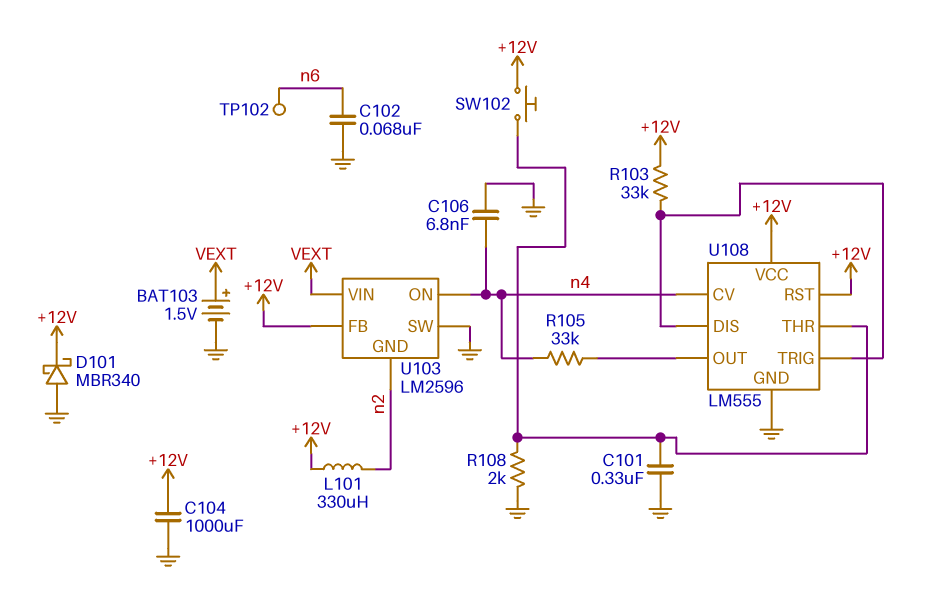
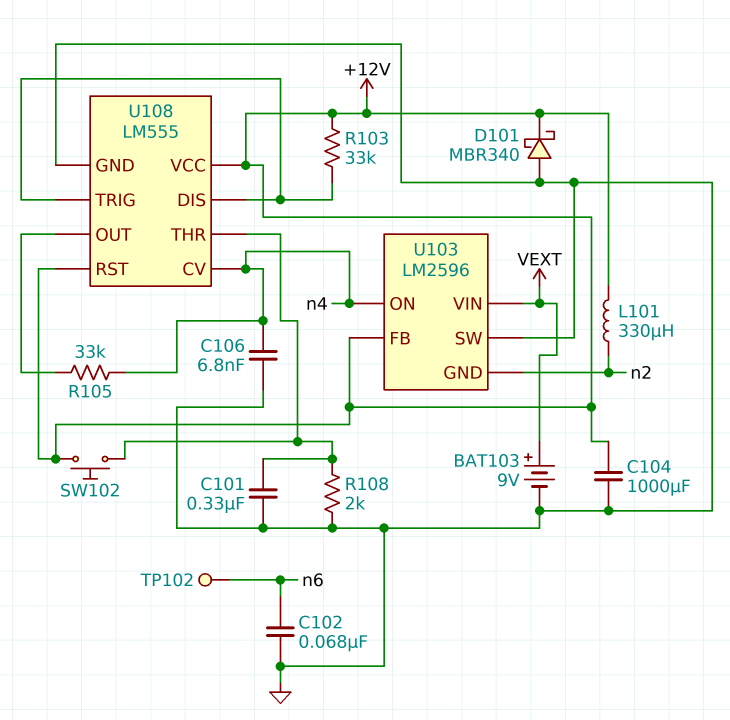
BAT103: 1.5V (plus VEXT, minus GND) -> 9V (plus VEXT, minus GND)

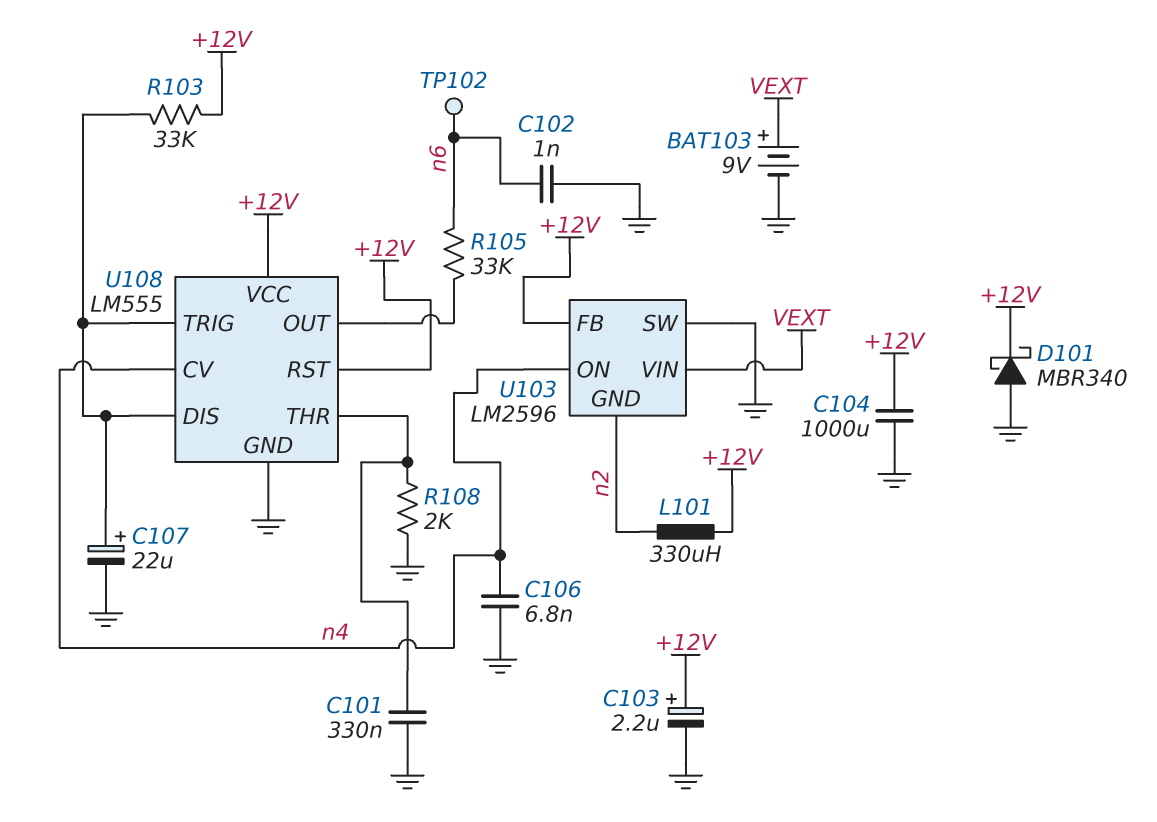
C102: 68nF (GND, n6) -> 1nF (GND, n6)
C103: none -> 2.2uF (plus +12V, minus GND)
C107: none -> 22uF (plus U108/DIS, minus GND)
R105: 33k (U108/OUT, n4) -> 33k (U108/OUT, n6)
SW102: button (+12V, U108/THR) -> none

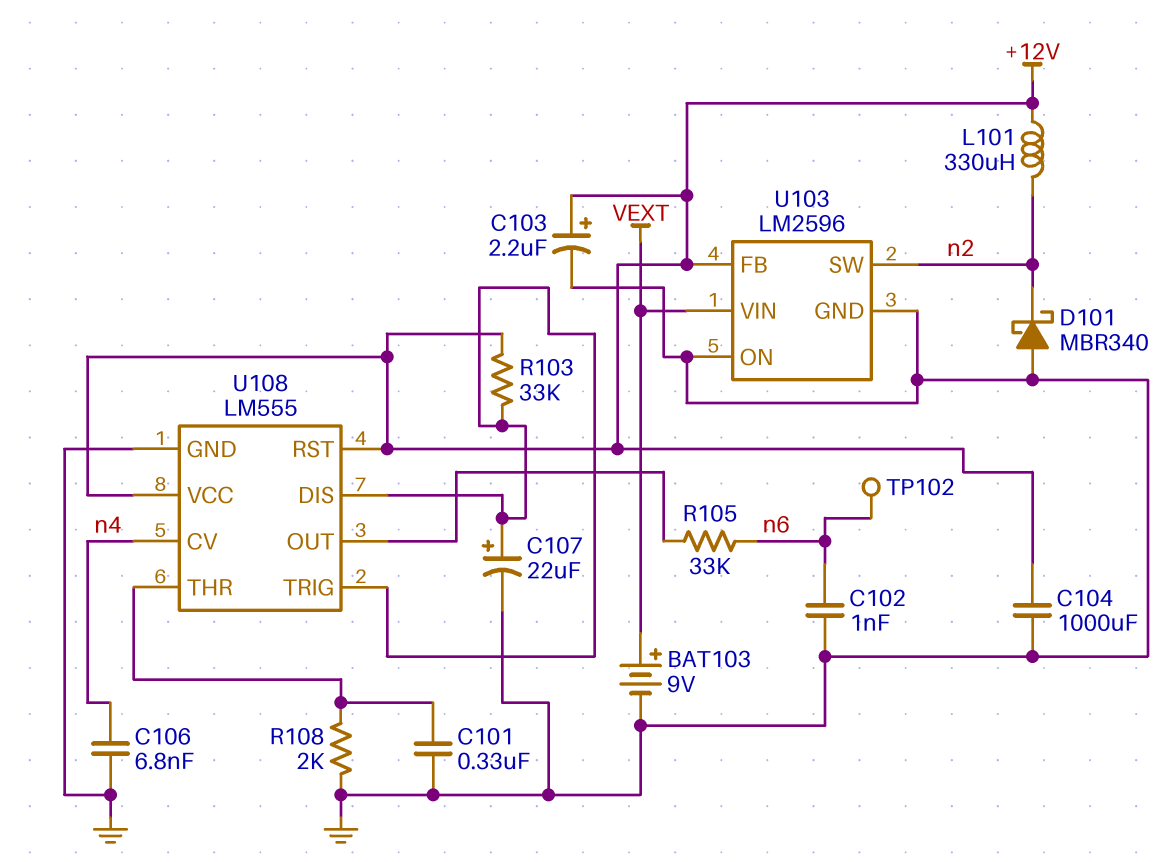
D101: schottky MBR340 (A GND, K +12V) -> schottky MBR340 (A GND, K n2)
U103 pin GND: n2 -> GND
U103 pin ON: n4 -> GND
U103 pin SW: GND -> n2

